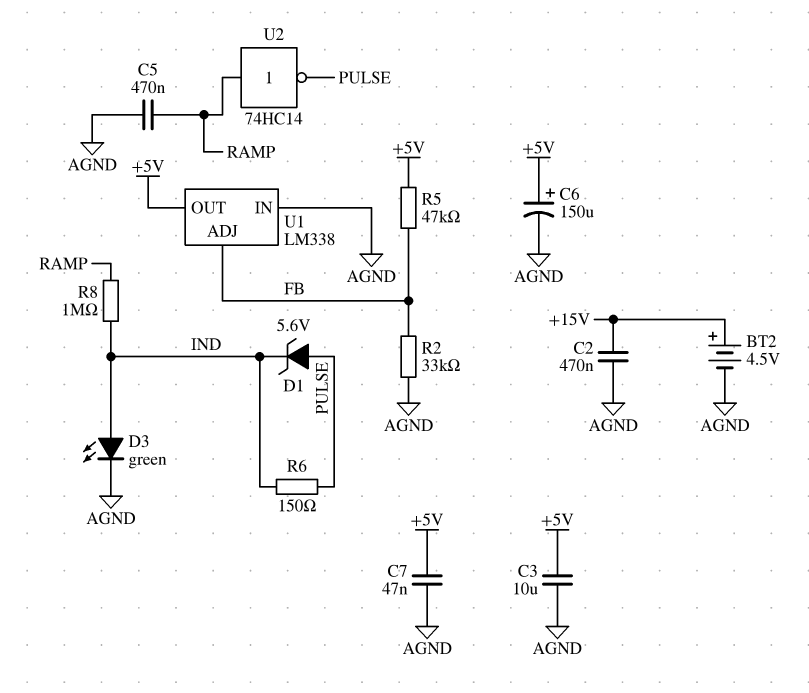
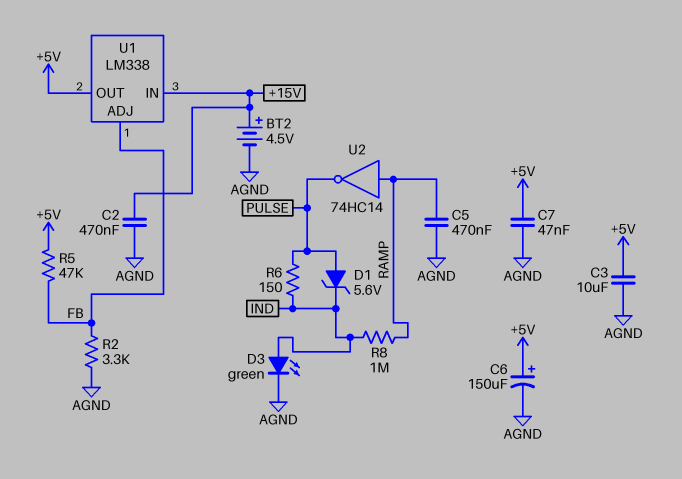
R2: 33k (AGND, FB) -> 3.3k (AGND, FB)
U1 pin IN: AGND -> +15V

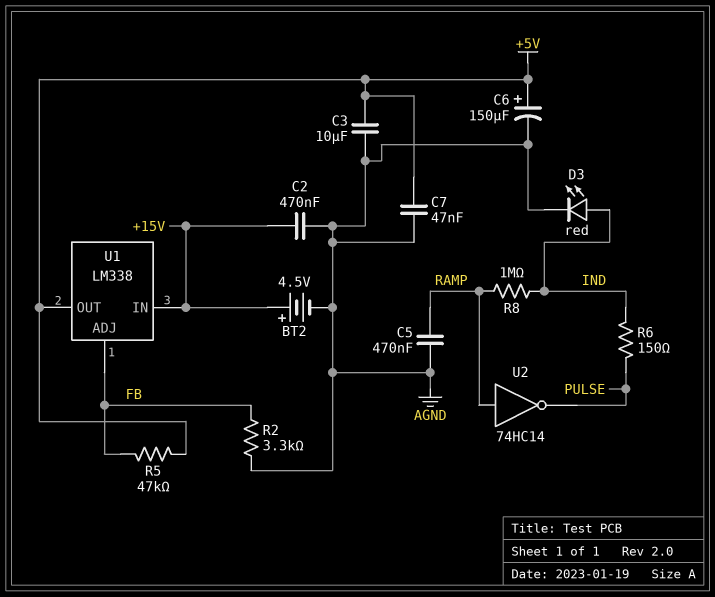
D1: zener 5.6V (A PULSE, K IND) -> none
D3: LED green (A IND, K AGND) -> LED red (A IND, K AGND)

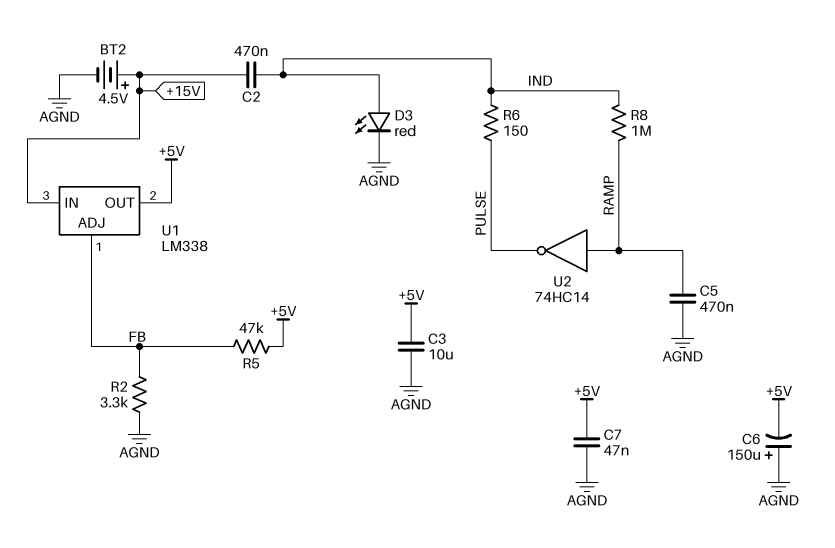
C2: 470nF (+15V, AGND) -> 470nF (+15V, IND)
C6: 150uF (plus +5V, minus AGND) -> 150uF (plus AGND, minus +5V)

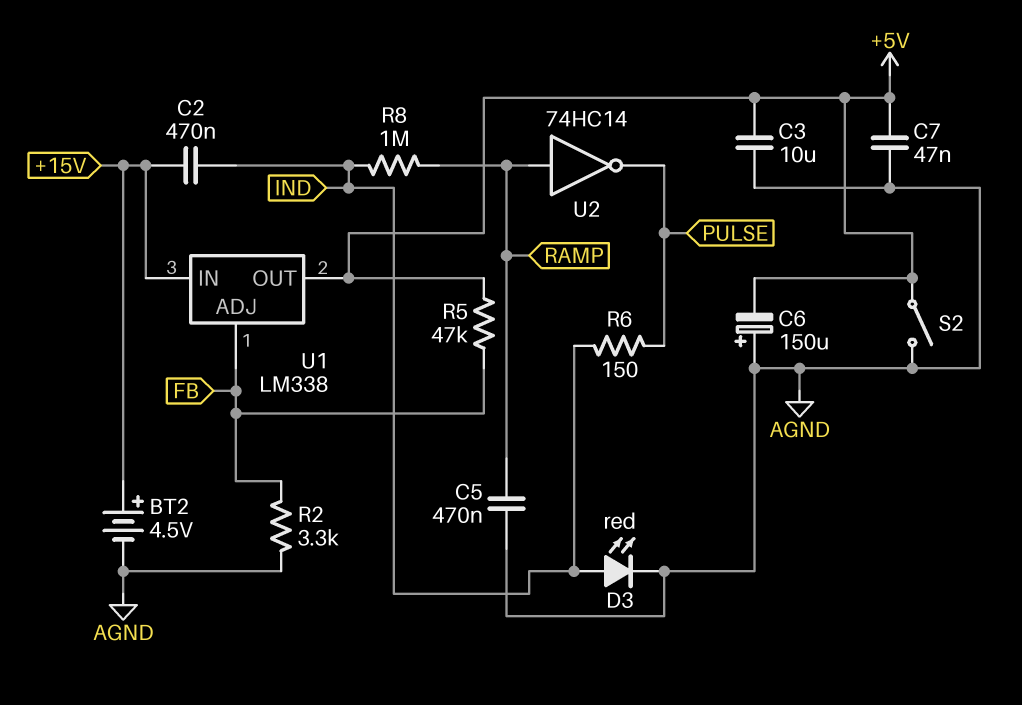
S2: none -> switch (+5V, AGND)

